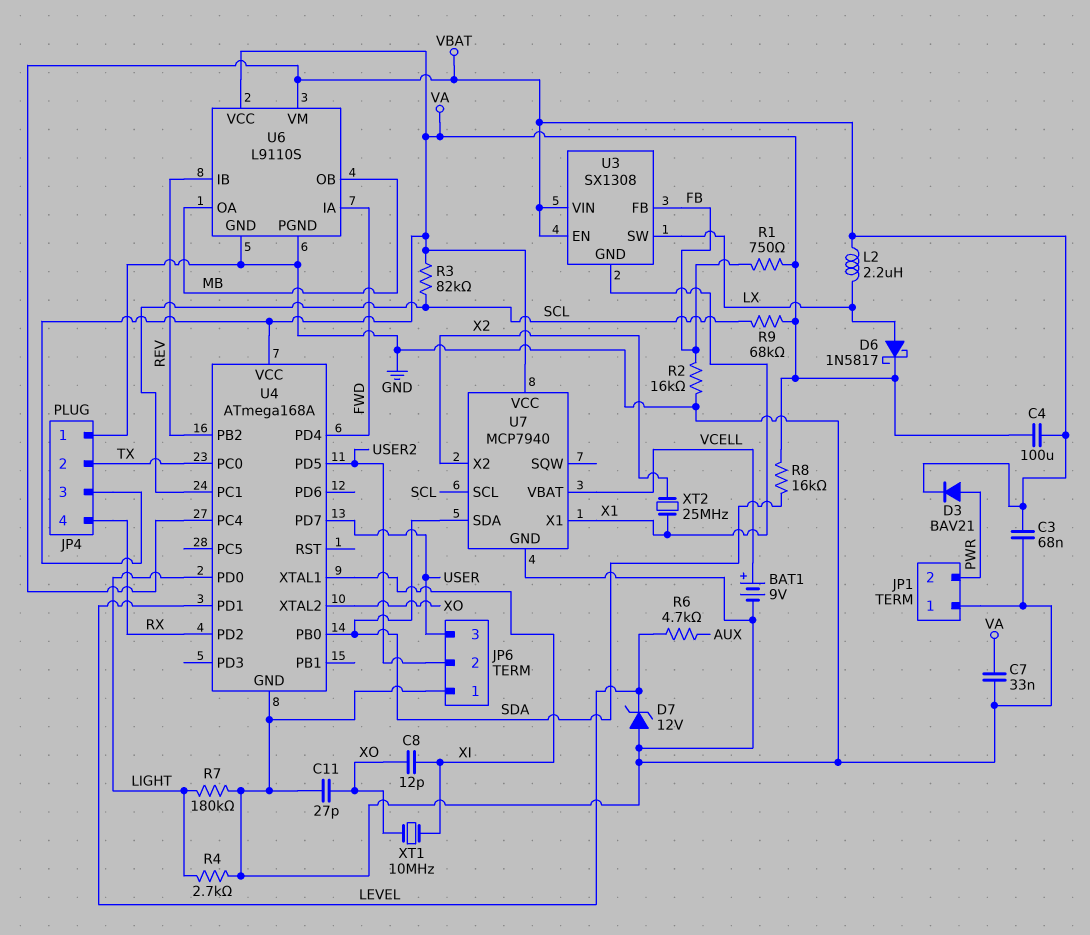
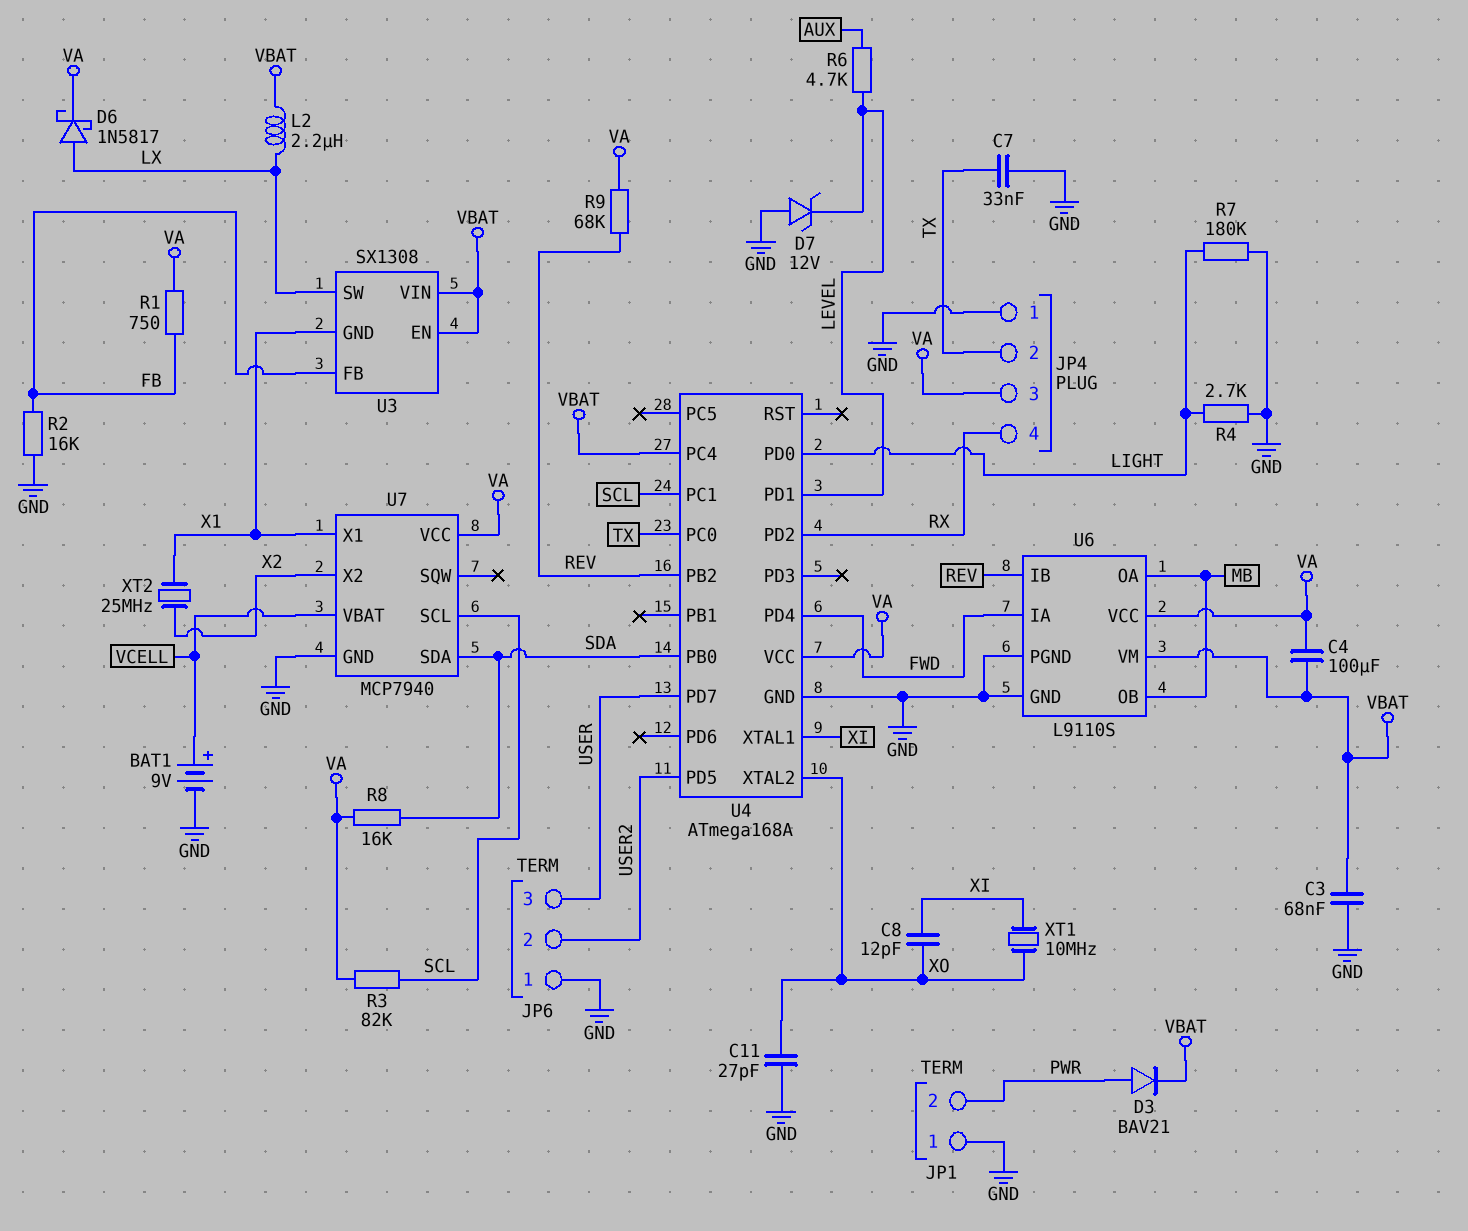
C7: 33nF (GND, VA) -> 33nF (GND, TX)
R9: 68k (SCL, VA) -> 68k (REV, VA)

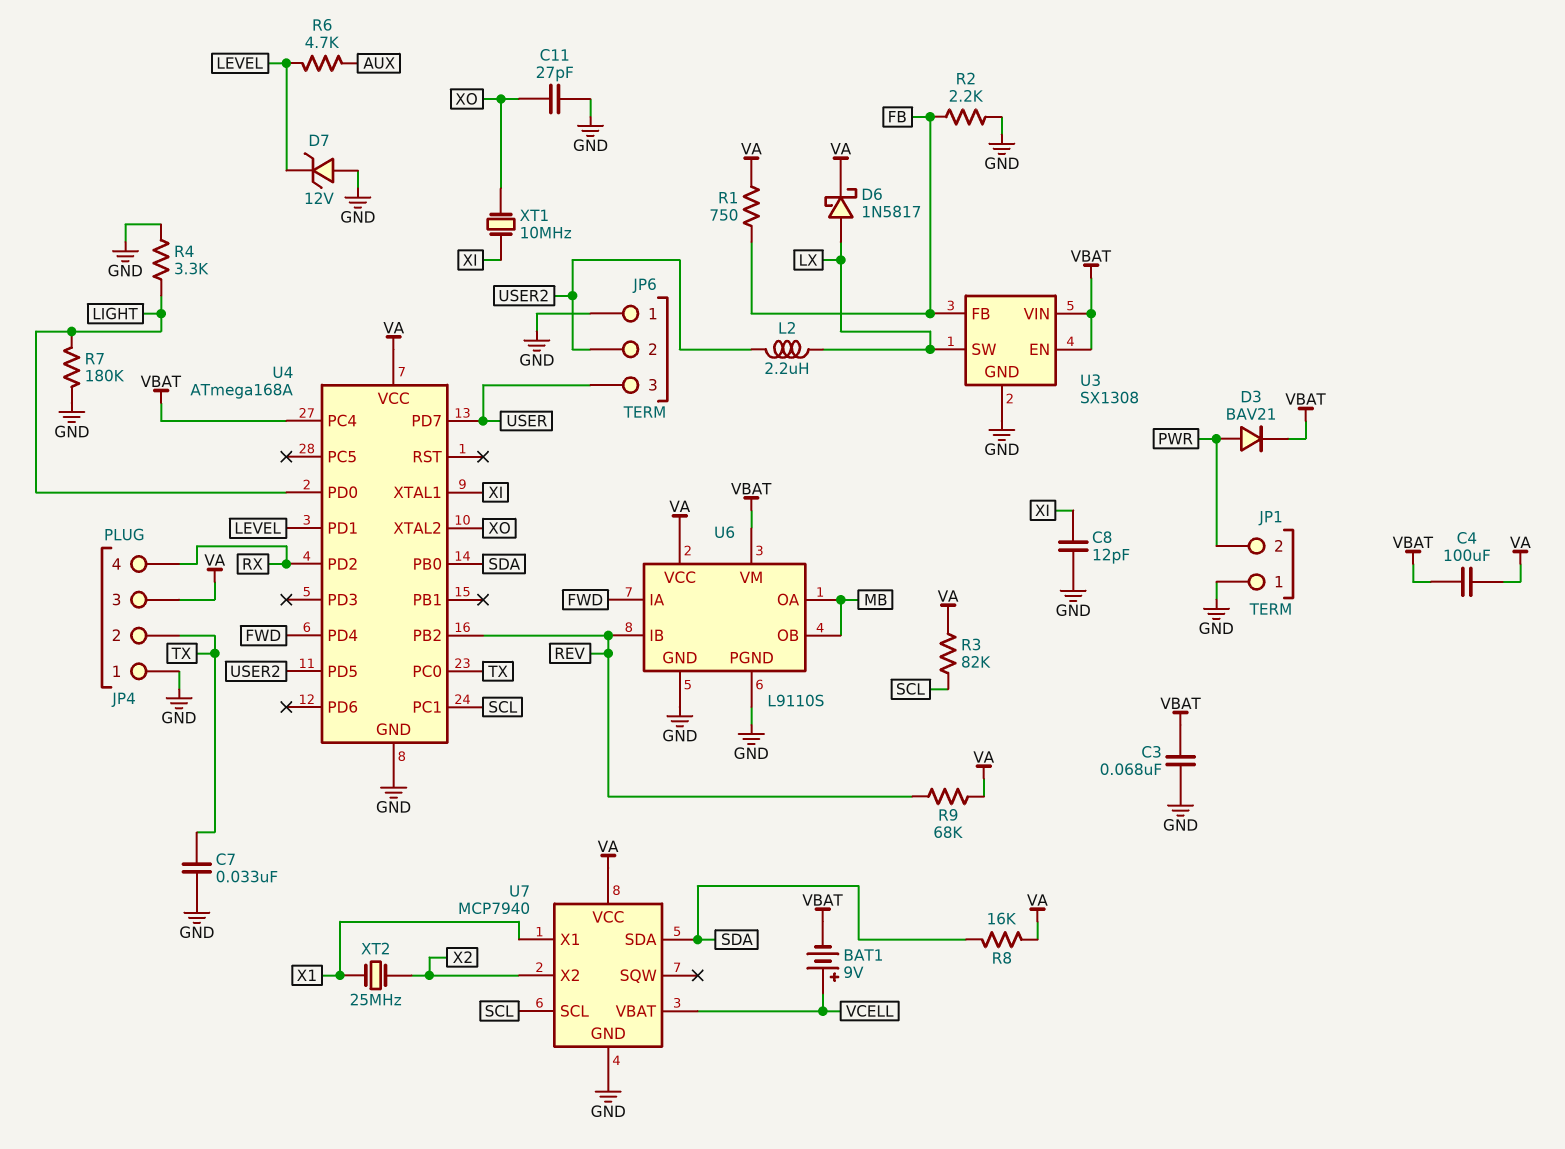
BAT1: 9V (plus VCELL, minus GND) -> 9V (plus VCELL, minus VBAT)
C8: 12pF (XI, XO) -> 12pF (GND, XI)
L2: 2.2uH (LX, VBAT) -> 2.2uH (LX, USER2)
R2: 16k (FB, GND) -> 2.2k (FB, GND)
R4: 2.7k (GND, LIGHT) -> 3.3k (GND, LIGHT)
U3 pin GND: X1 -> GND

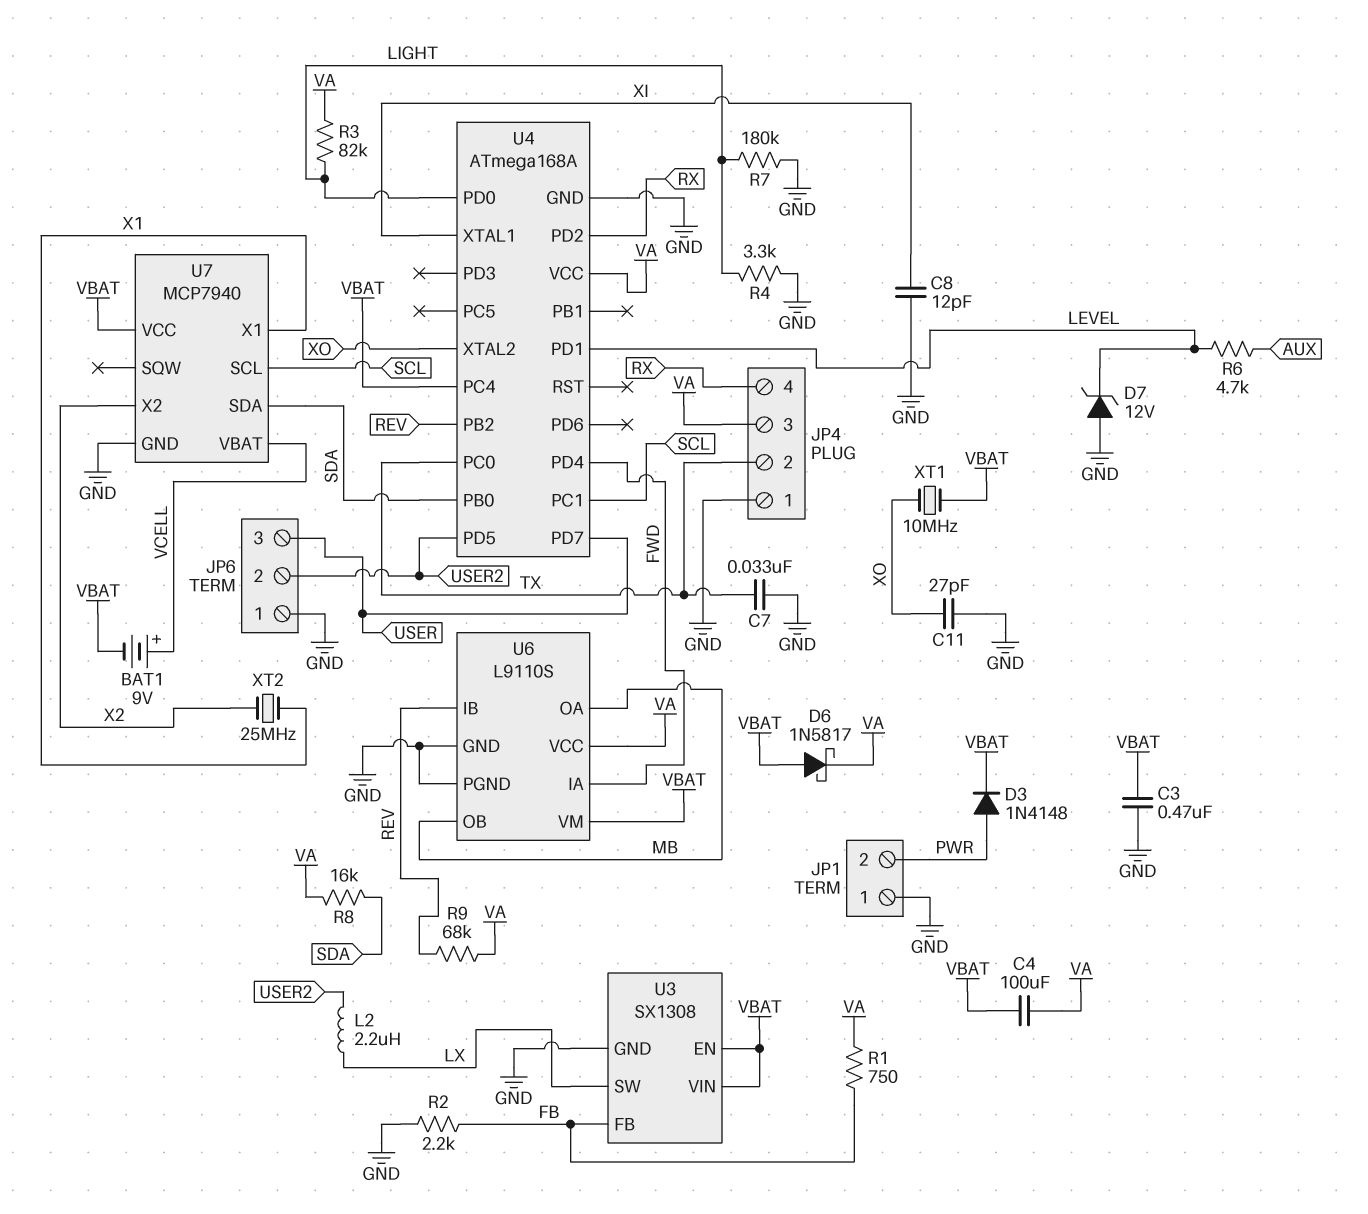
C3: 68nF (GND, VBAT) -> 470nF (GND, VBAT)
D3: diode BAV21 (A PWR, K VBAT) -> diode 1N4148 (A PWR, K VBAT)
D6: schottky 1N5817 (A LX, K VA) -> schottky 1N5817 (A VBAT, K VA)
R3: 82k (SCL, VA) -> 82k (LIGHT, VA)
U7 pin VCC: VA -> VBAT
XT1: 10MHz (XI, XO) -> 10MHz (VBAT, XO)

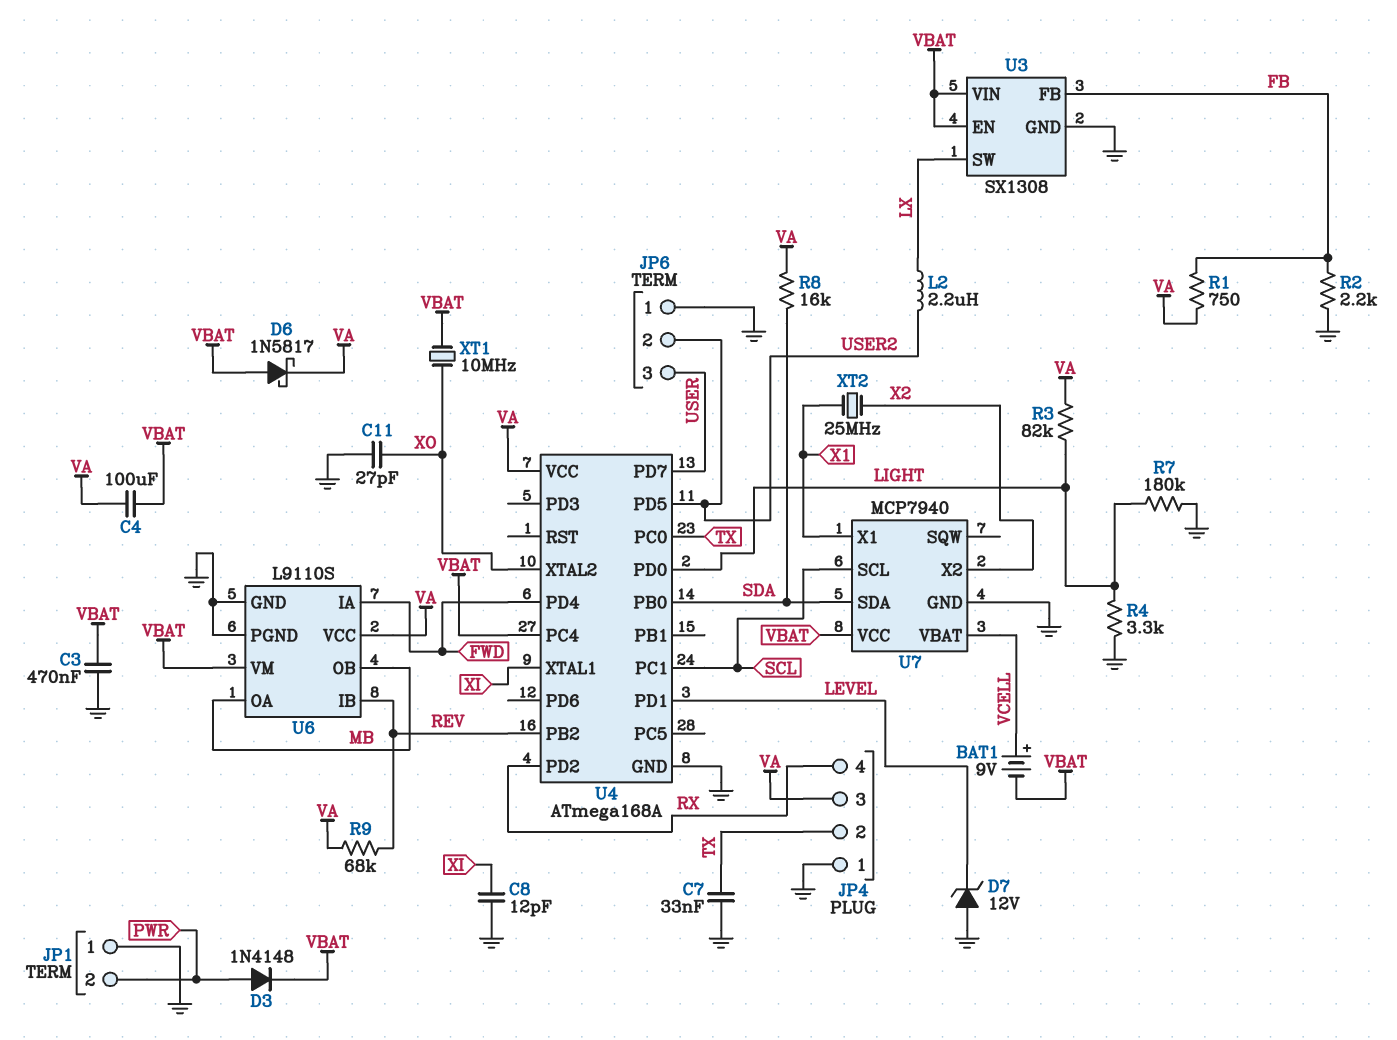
R6: 4.7k (AUX, LEVEL) -> none

